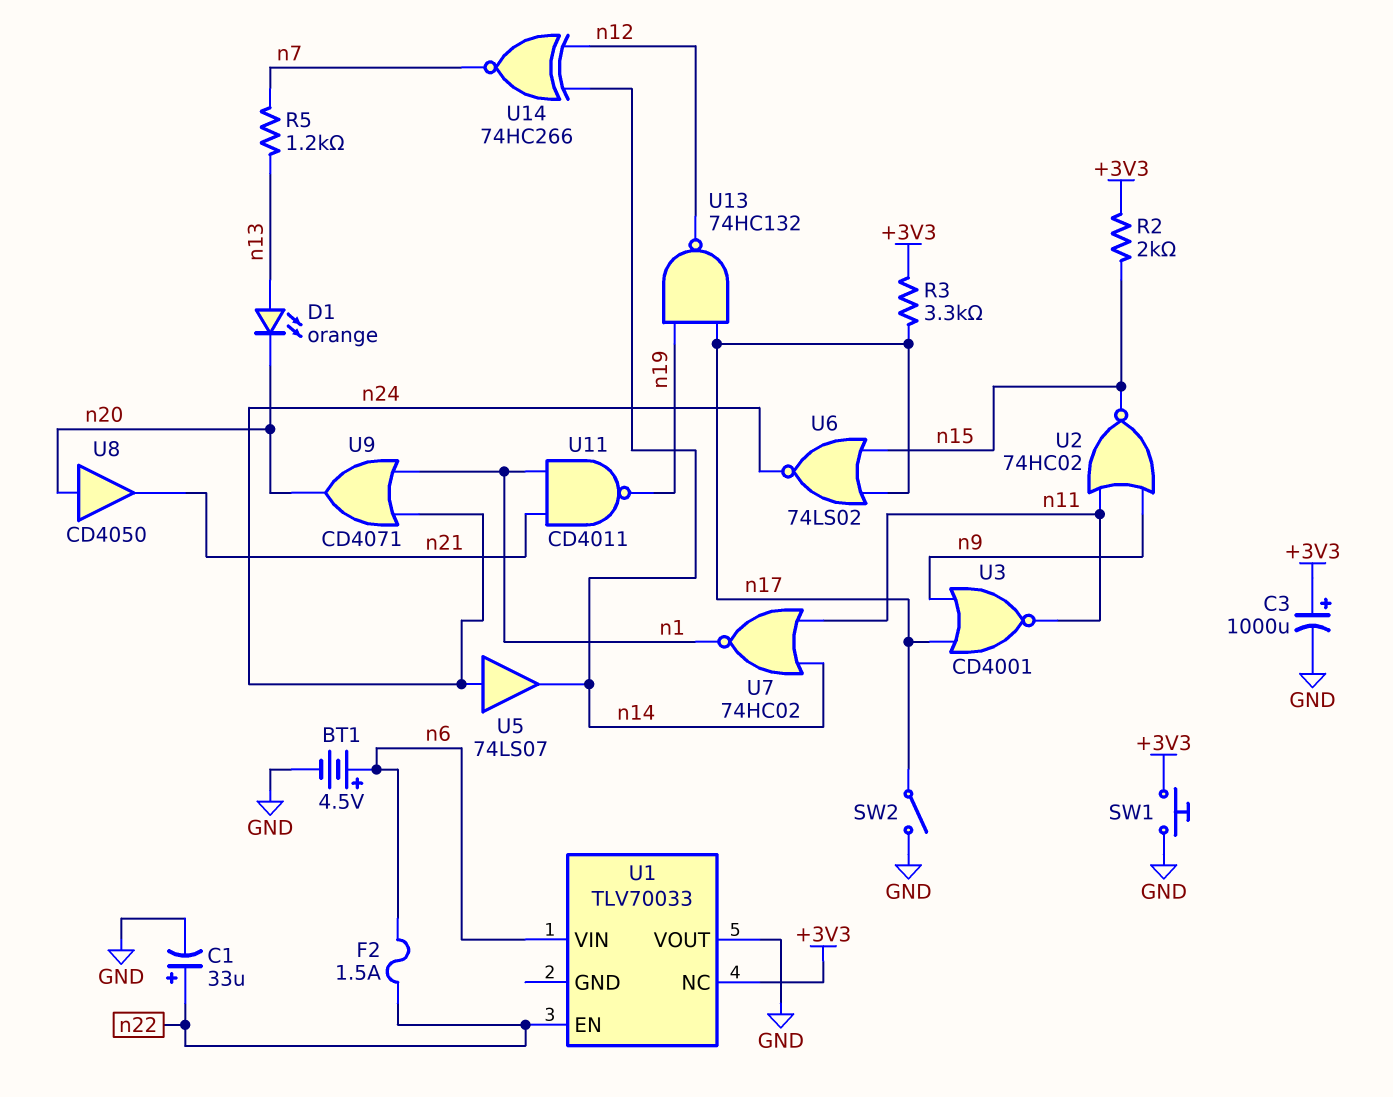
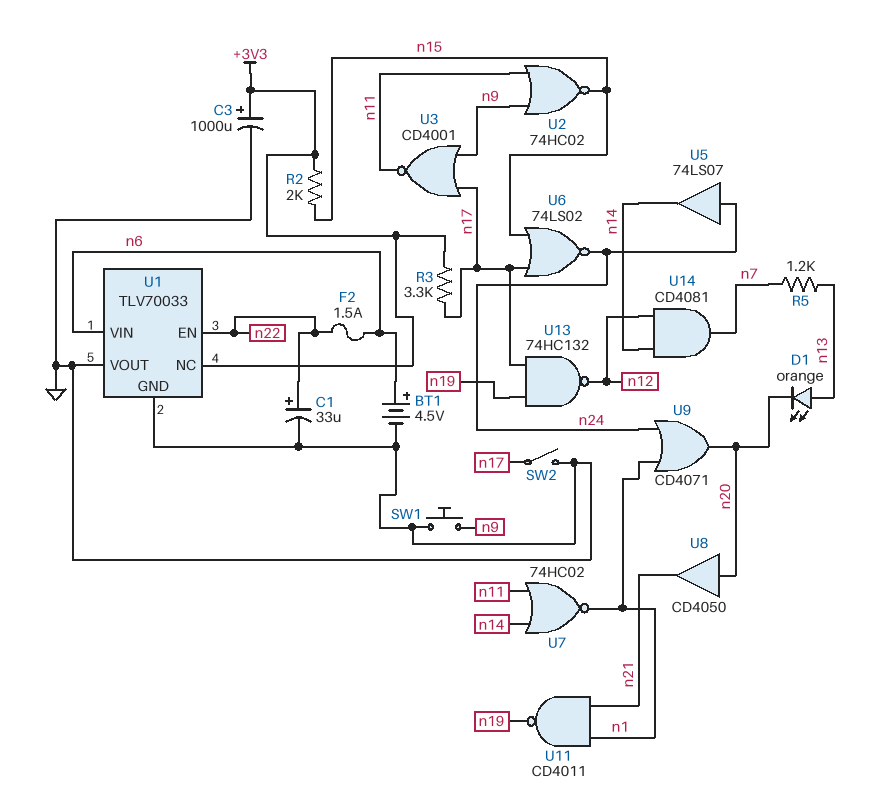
SW1: button (+3V3, GND) -> button (GND, n9)
U1 pin GND: none -> GND
U14: XNOR 74HC266 (in n12, in n14, out n7) -> AND CD4081 (in n12, in n14, out n7)

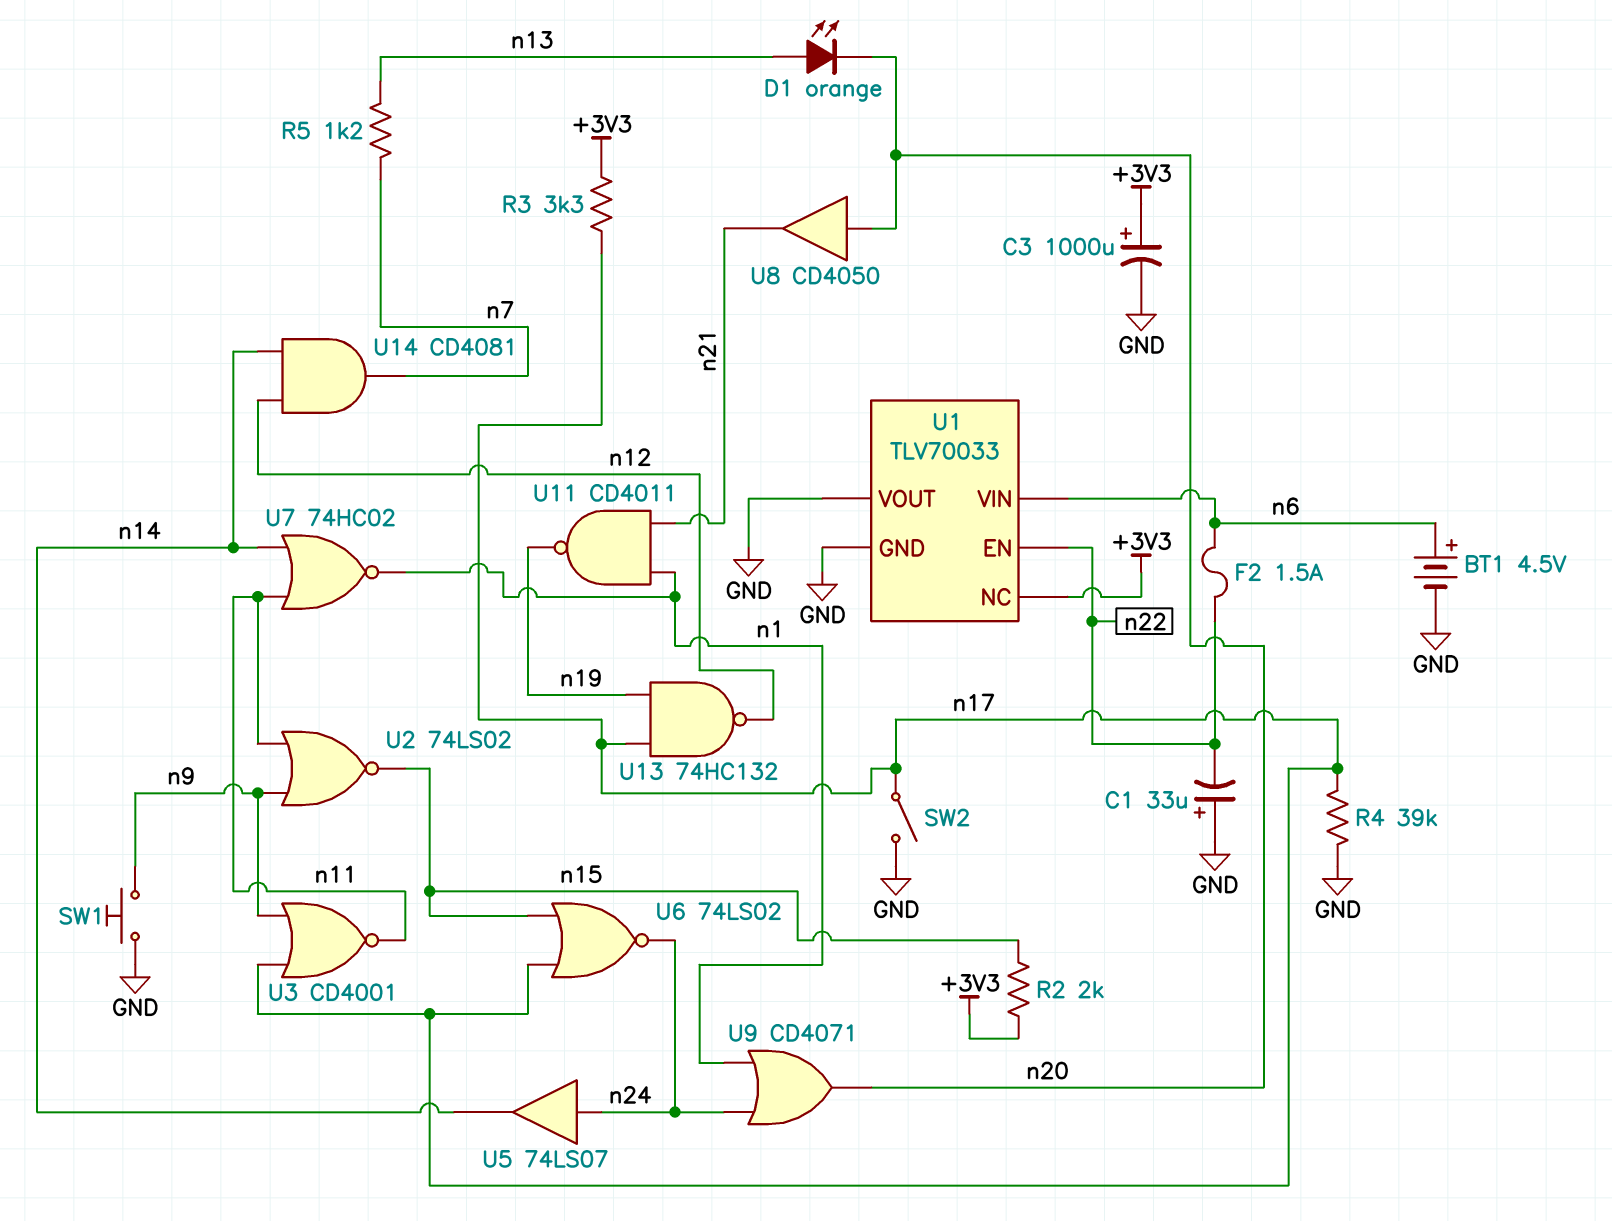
C1: 33uF (plus n22, minus GND) -> 33uF (plus GND, minus n22)
R4: none -> 39k (GND, n17)
U2: NOR 74HC02 (in n9, in n11, out n15) -> NOR 74LS02 (in n9, in n11, out n15)

